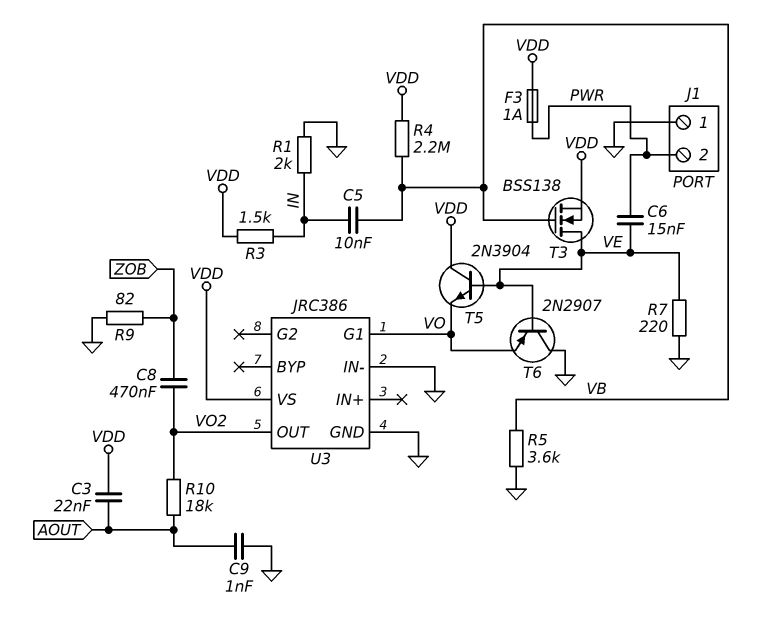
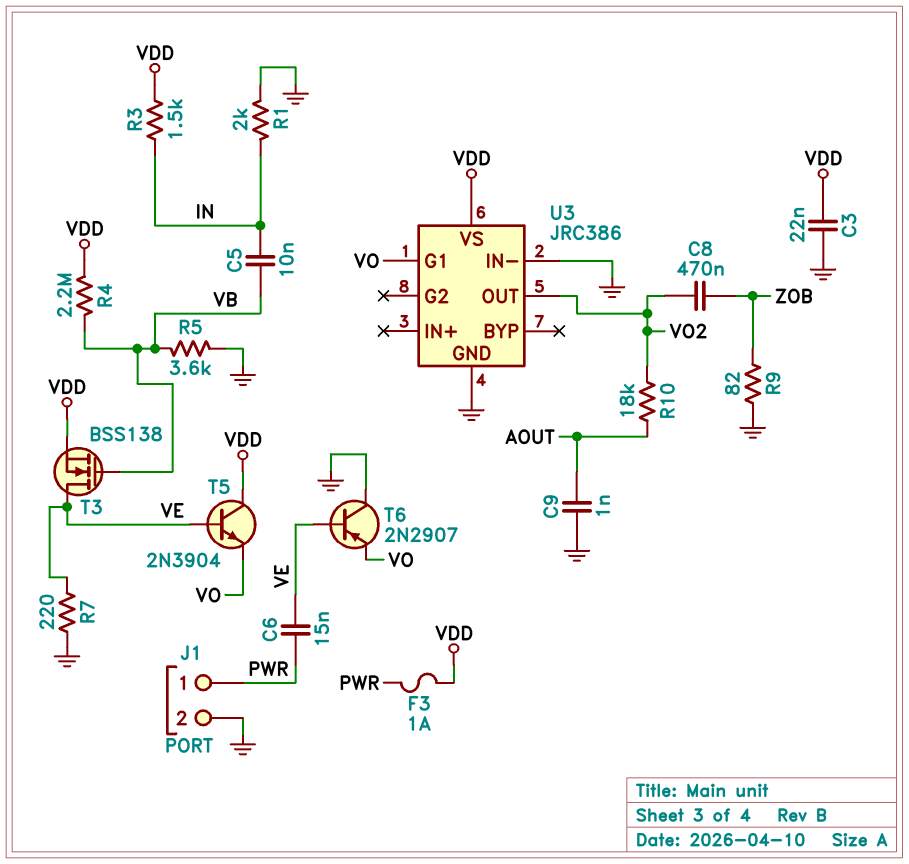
C3: 22nF (AOUT, VDD) -> 22nF (GND, VDD)
J1 pin 1: GND -> PWR
J1 pin 2: PWR -> GND

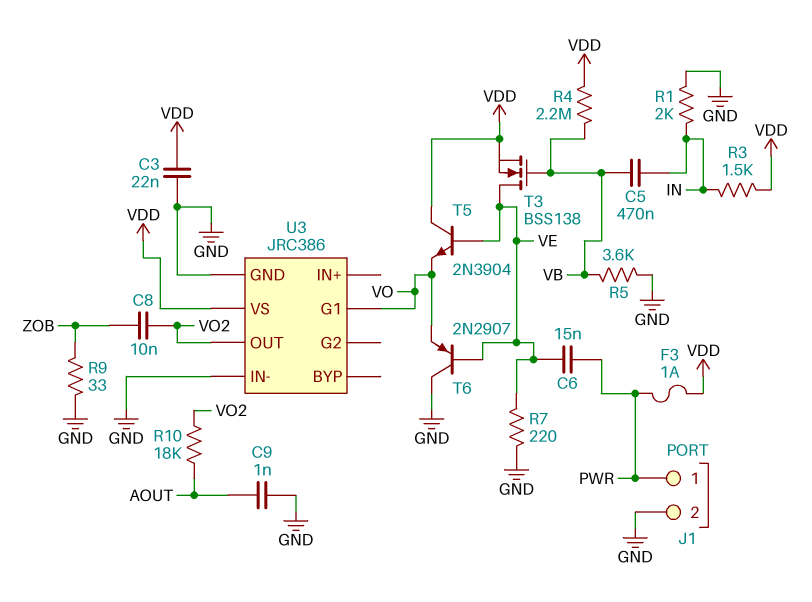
C5: 10nF (IN, VB) -> 470nF (IN, VB)
C8: 470nF (VO2, ZOB) -> 10nF (VO2, ZOB)
R9: 82 (GND, ZOB) -> 33 (GND, ZOB)

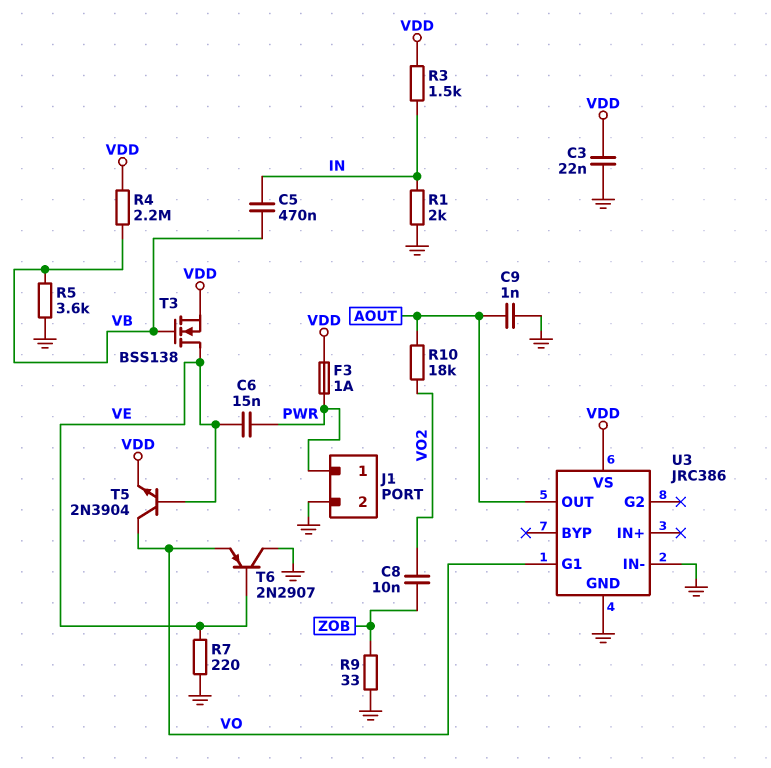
T5: NPN 2N3904 (B VE, C VDD, E VO) -> NPN 2N3904 (B VE, C VO, E VDD)
U3 pin OUT: VO2 -> AOUT

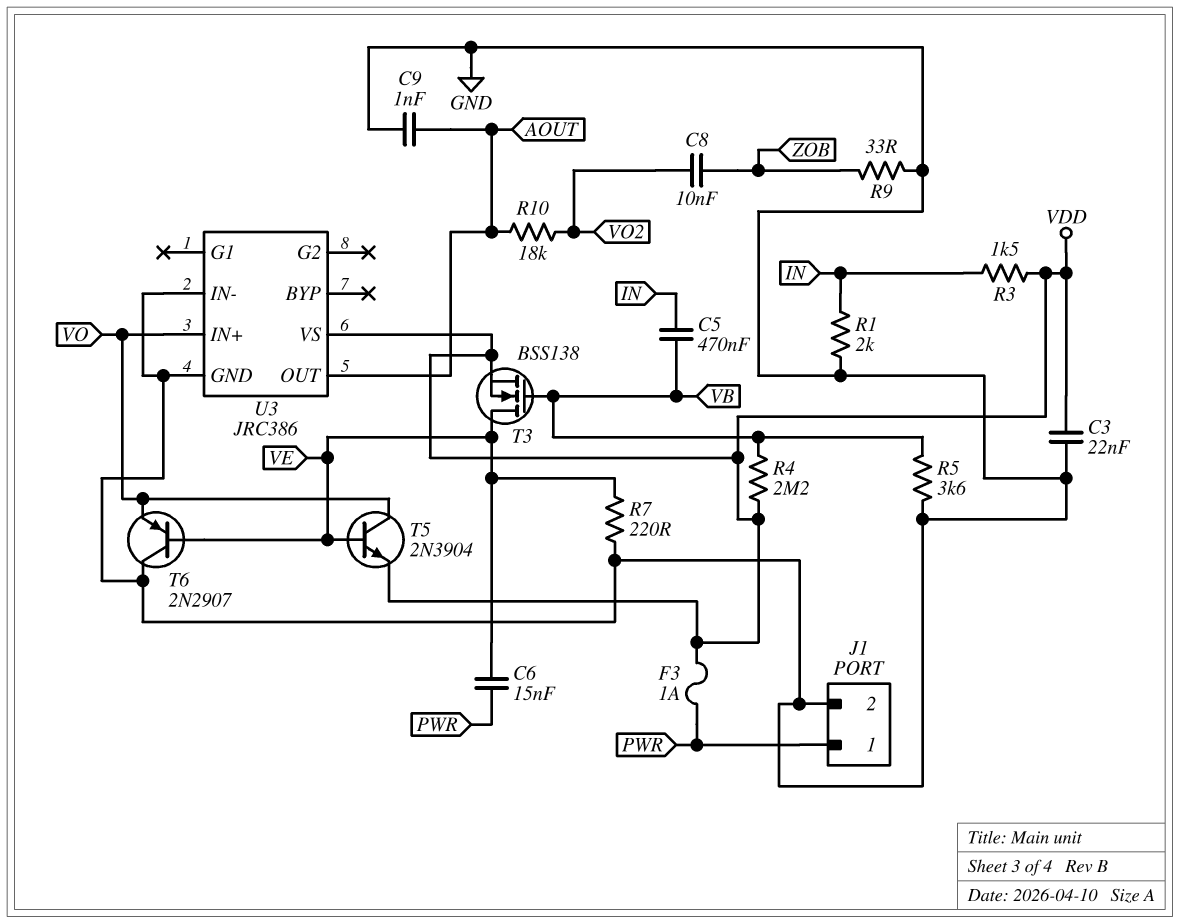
U3 pin G1: VO -> none
U3 pin IN+: none -> VO

